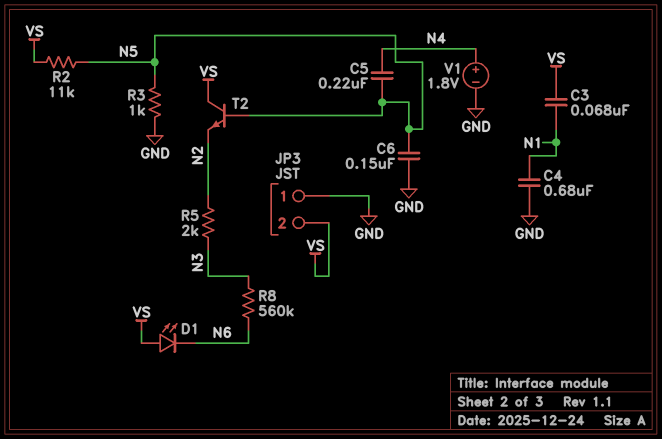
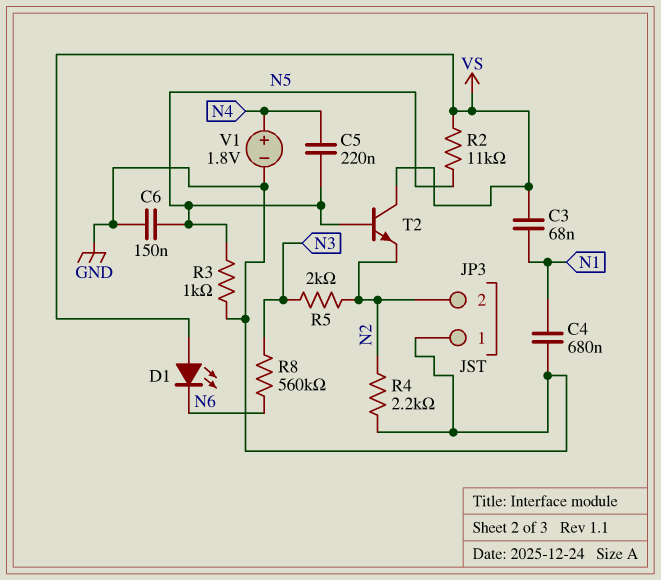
JP3 pin 2: VS -> N2
R4: none -> 2.2k (GND, N2)

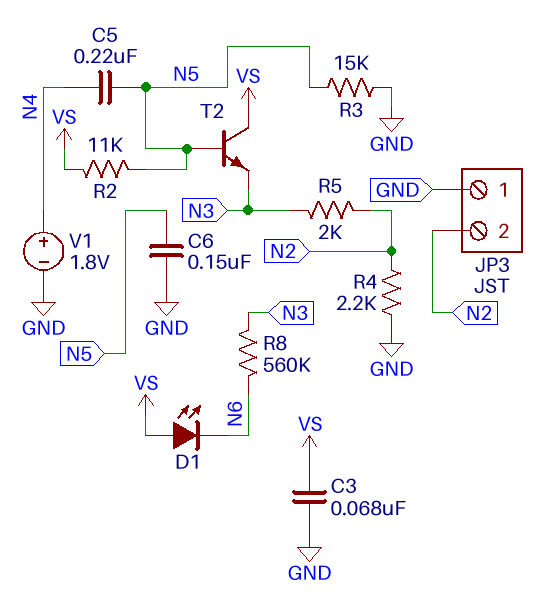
C3: 68nF (N1, VS) -> 68nF (GND, VS)
C4: 680nF (GND, N1) -> none
R3: 1k (GND, N5) -> 15k (GND, N5)
T2: NPN (B N5, C VS, E N2) -> NPN (B N5, C VS, E N3)

